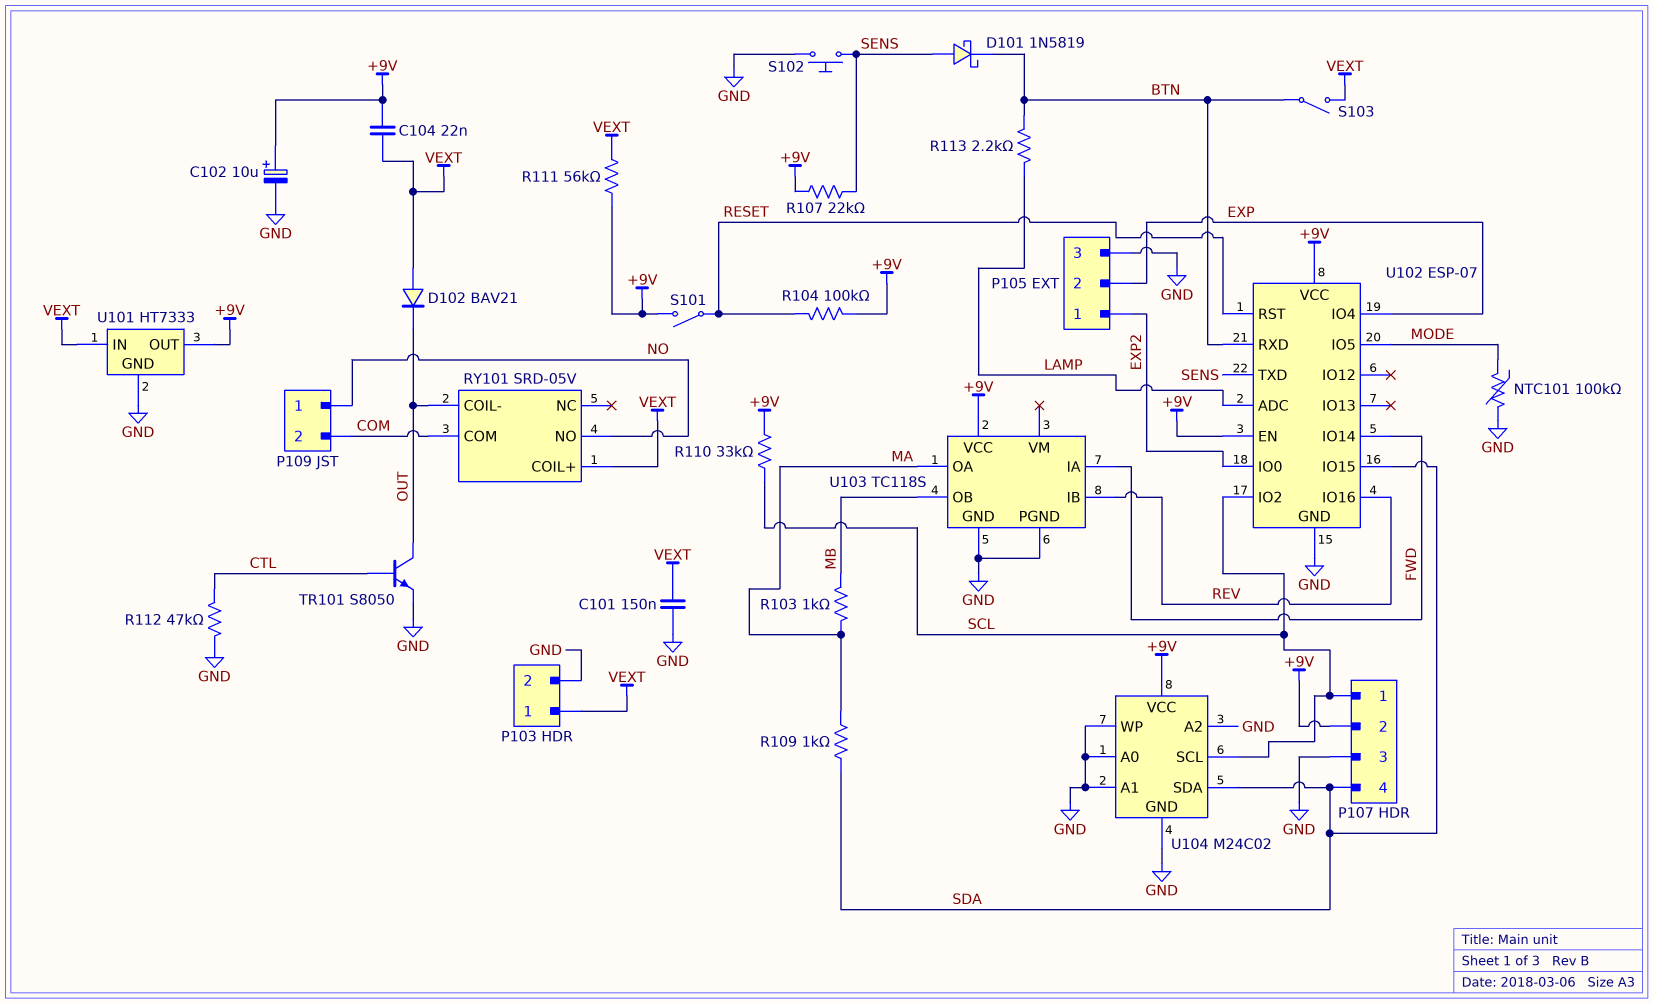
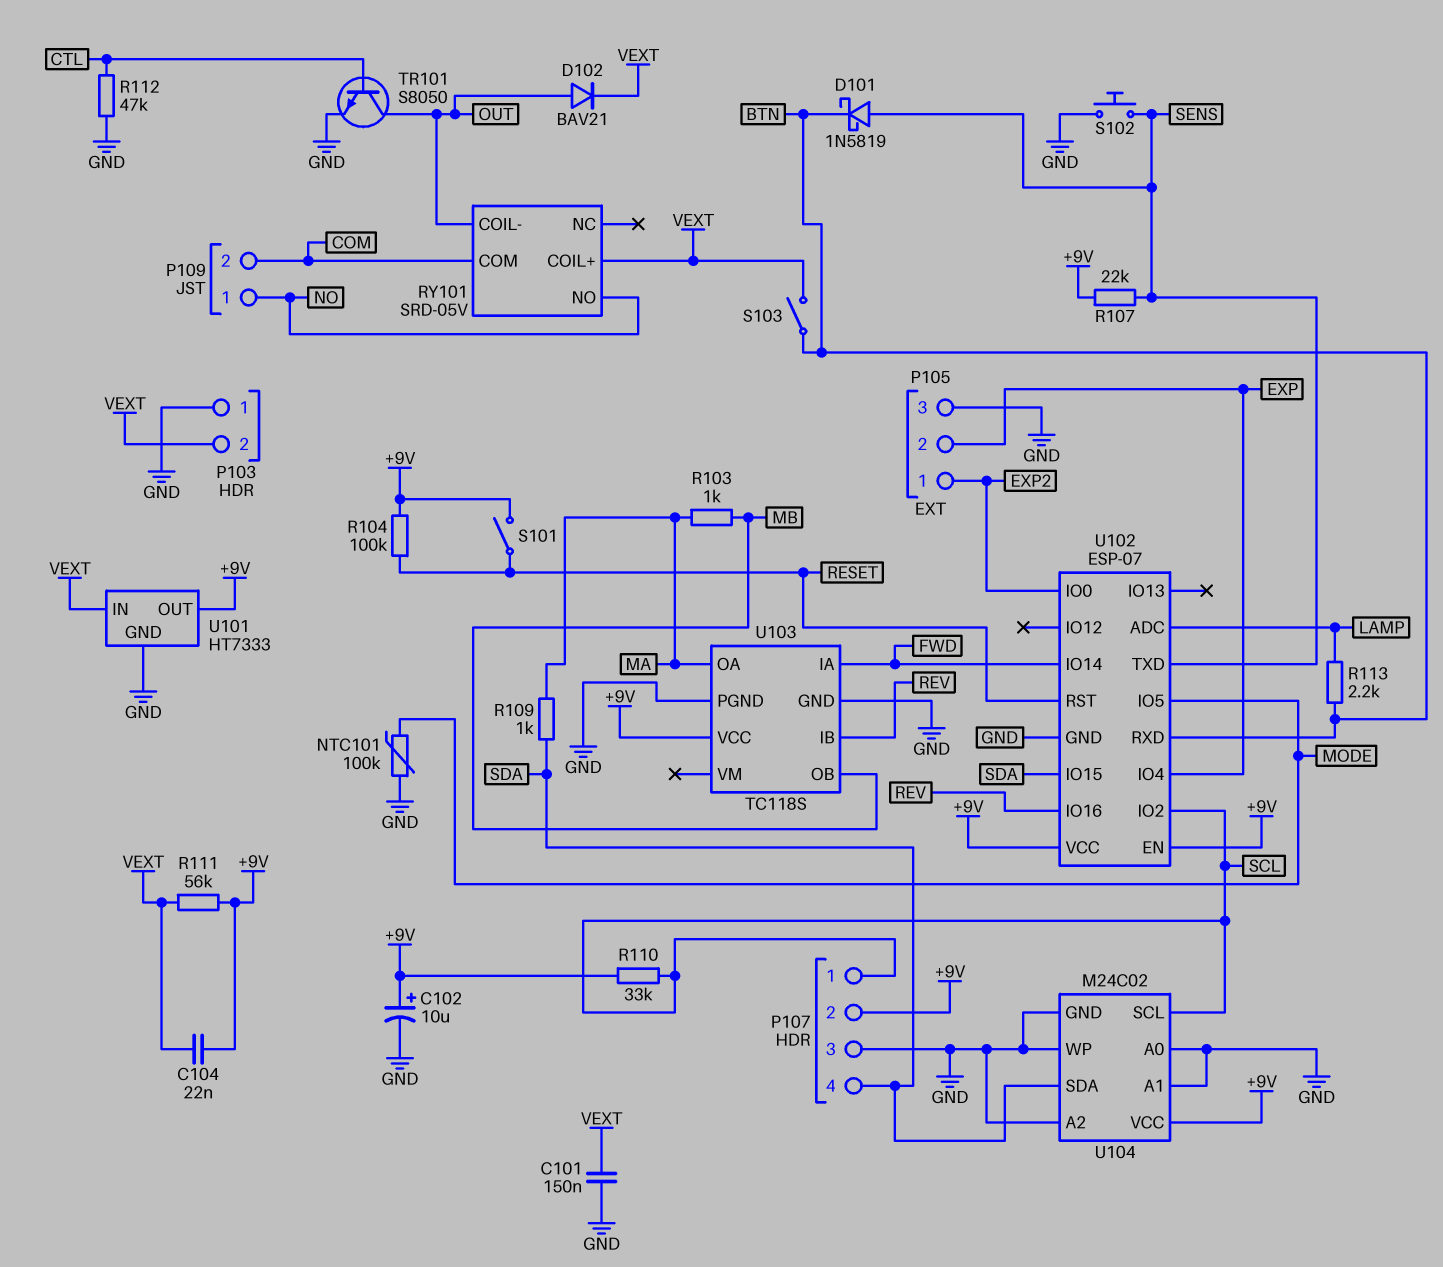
D102: diode BAV21 (A VEXT, K OUT) -> diode BAV21 (A OUT, K VEXT)
P103 pin 1: VEXT -> GND
P103 pin 2: GND -> VEXT

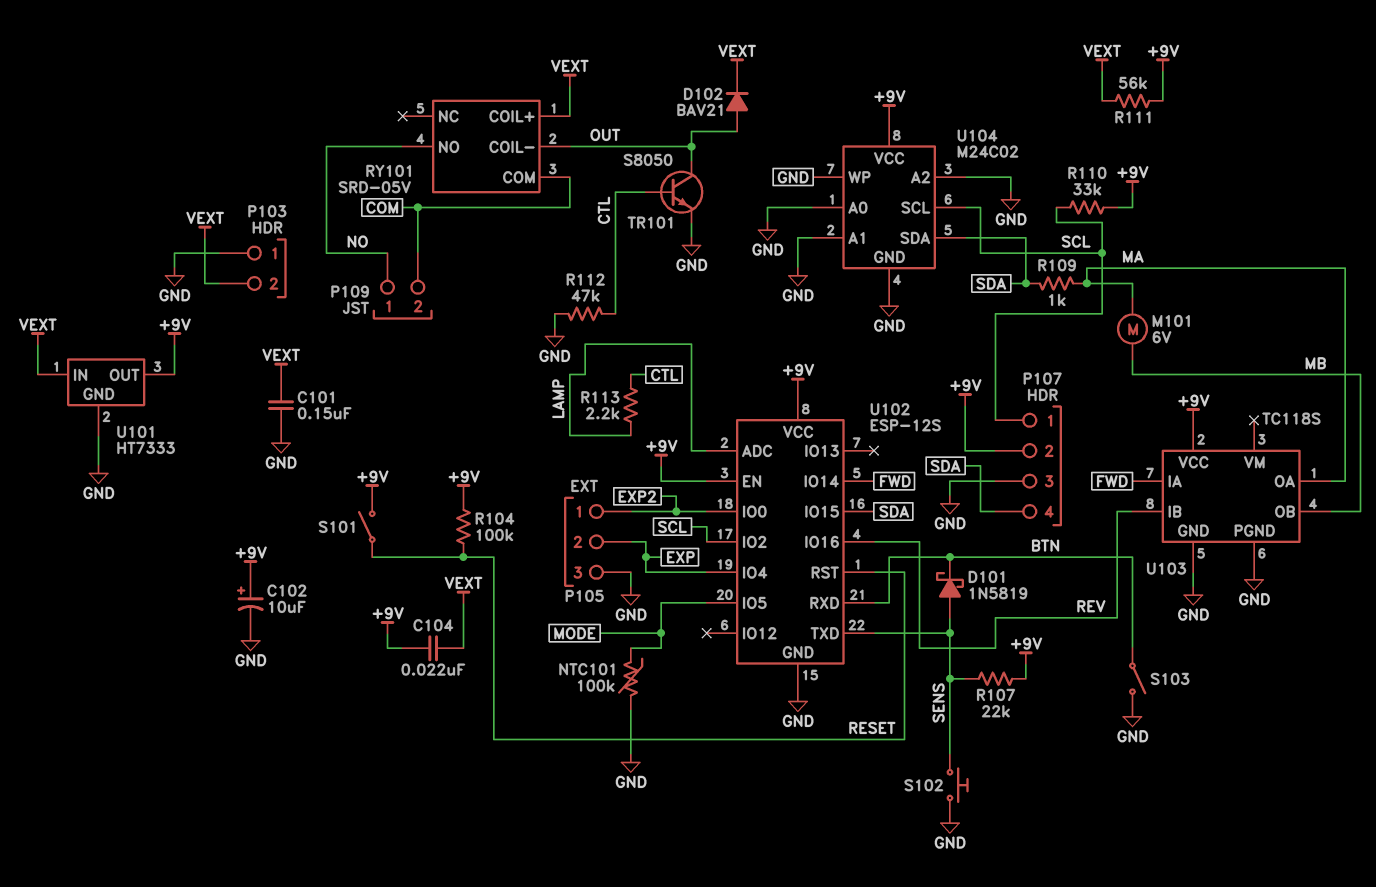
M101: none -> motor 6V (MA, MB)
R103: 1k (MA, MB) -> none
R113: 2.2k (BTN, LAMP) -> 2.2k (CTL, LAMP)
S103: switch (BTN, VEXT) -> switch (BTN, GND)
U102: ESP-07 -> ESP-12S

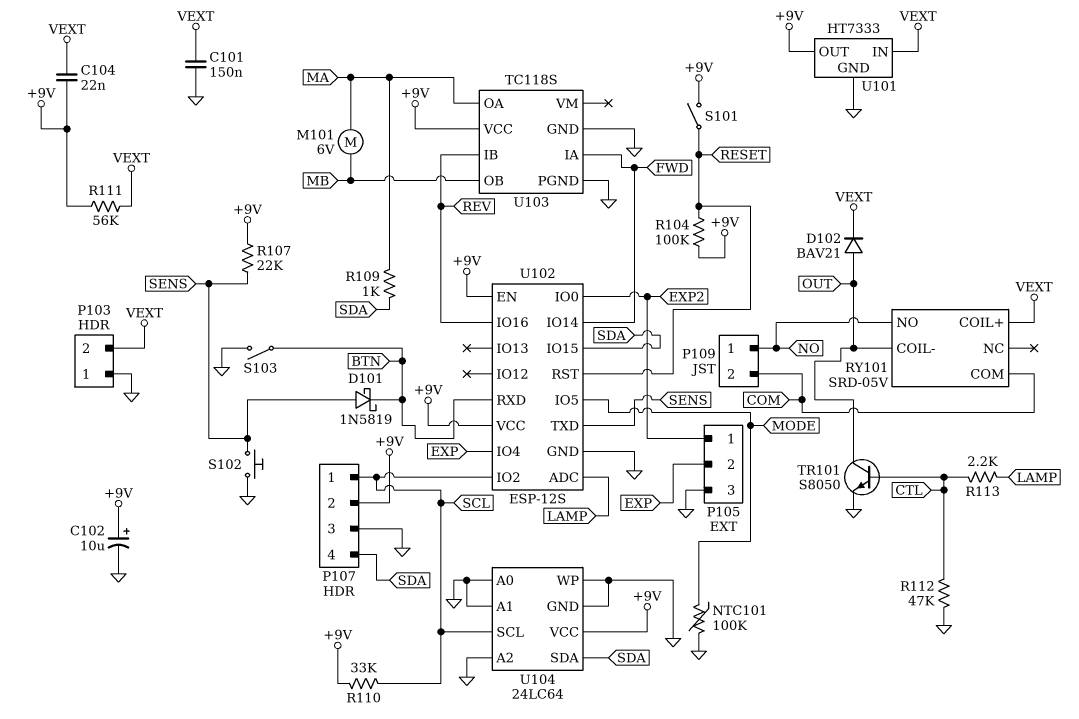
U104: M24C02 -> 24LC64

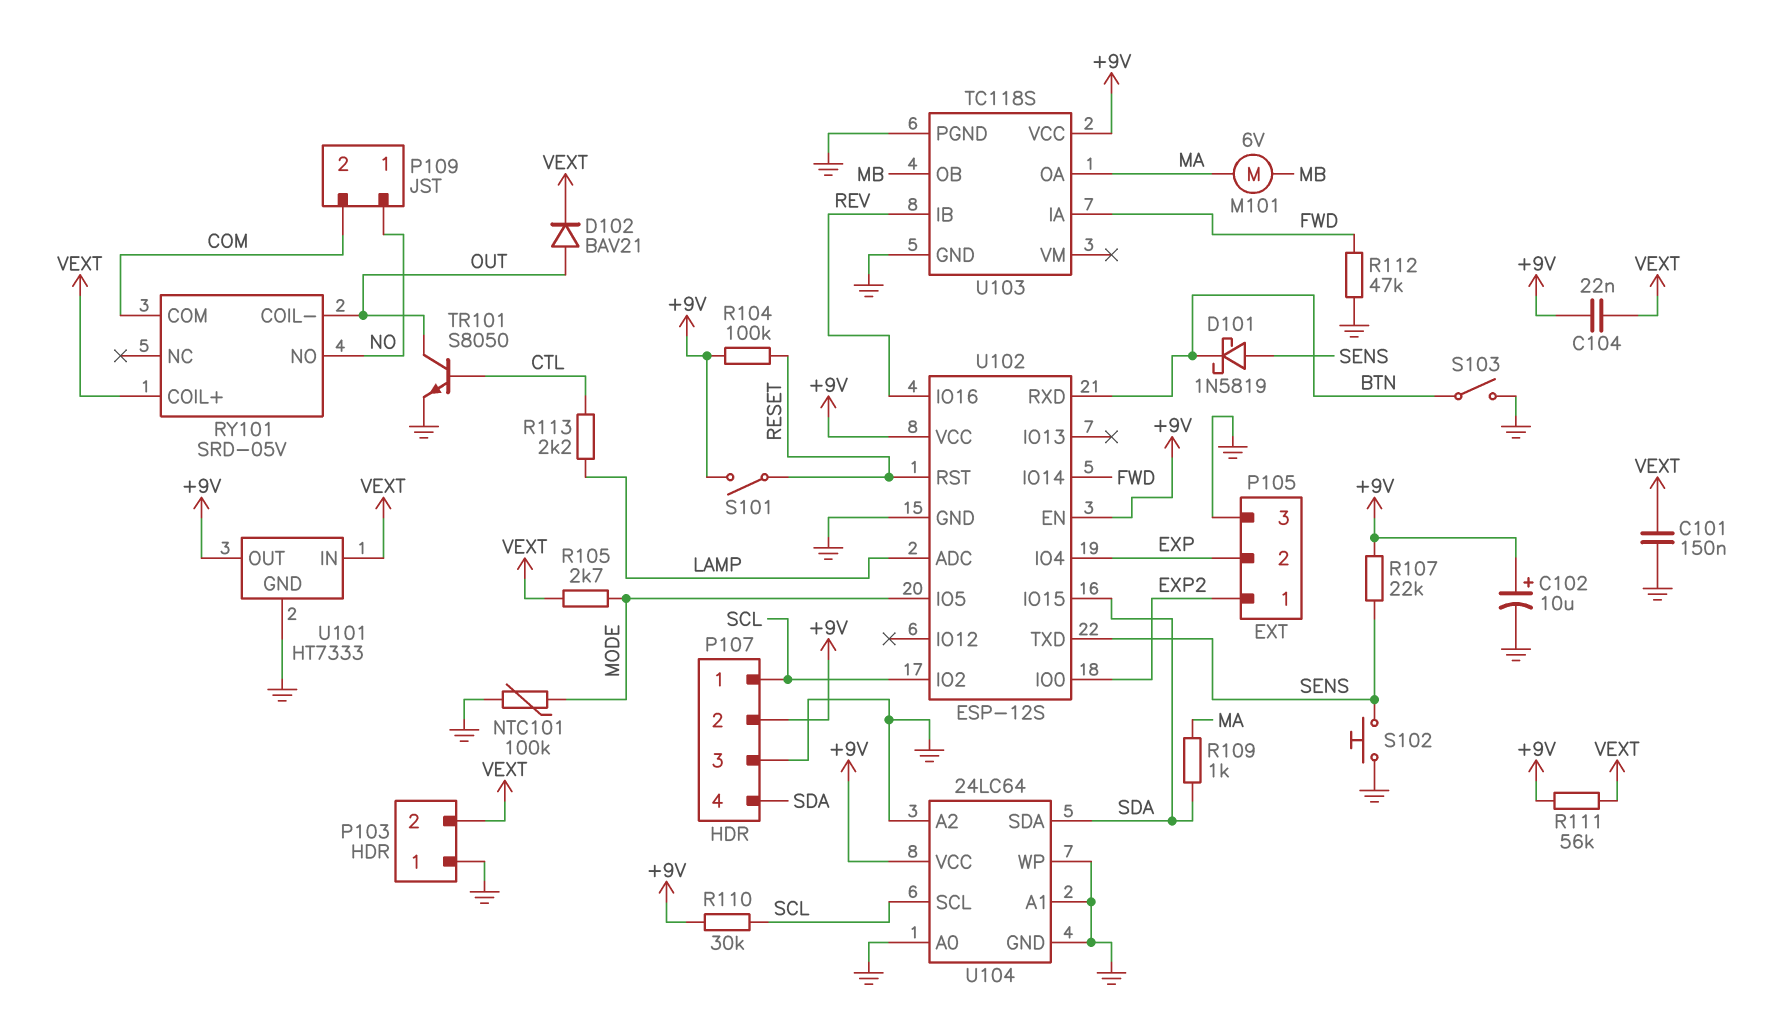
R105: none -> 2.7k (MODE, VEXT)
R110: 33k (+9V, SCL) -> 30k (+9V, SCL)
R112: 47k (CTL, GND) -> 47k (FWD, GND)

